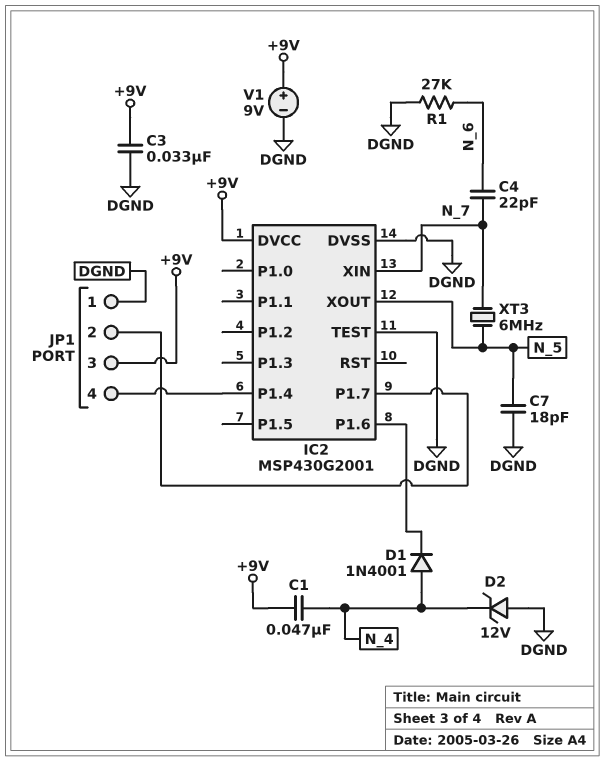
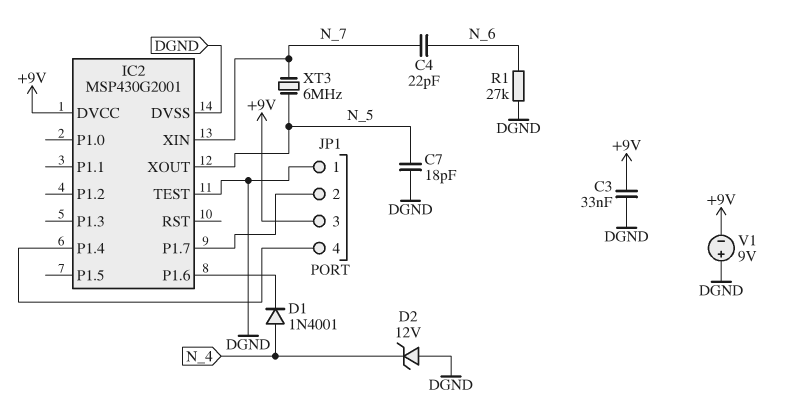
C1: 47nF (+9V, N_4) -> none
V1: 9V (plus +9V, minus DGND) -> 9V (plus DGND, minus +9V)

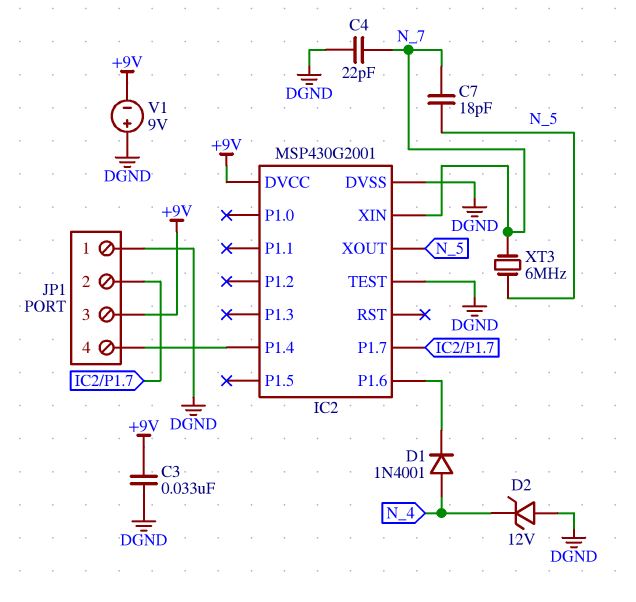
C4: 22pF (N_6, N_7) -> 22pF (DGND, N_7)
C7: 18pF (DGND, N_5) -> 18pF (N_5, N_7)
R1: 27k (DGND, N_6) -> none

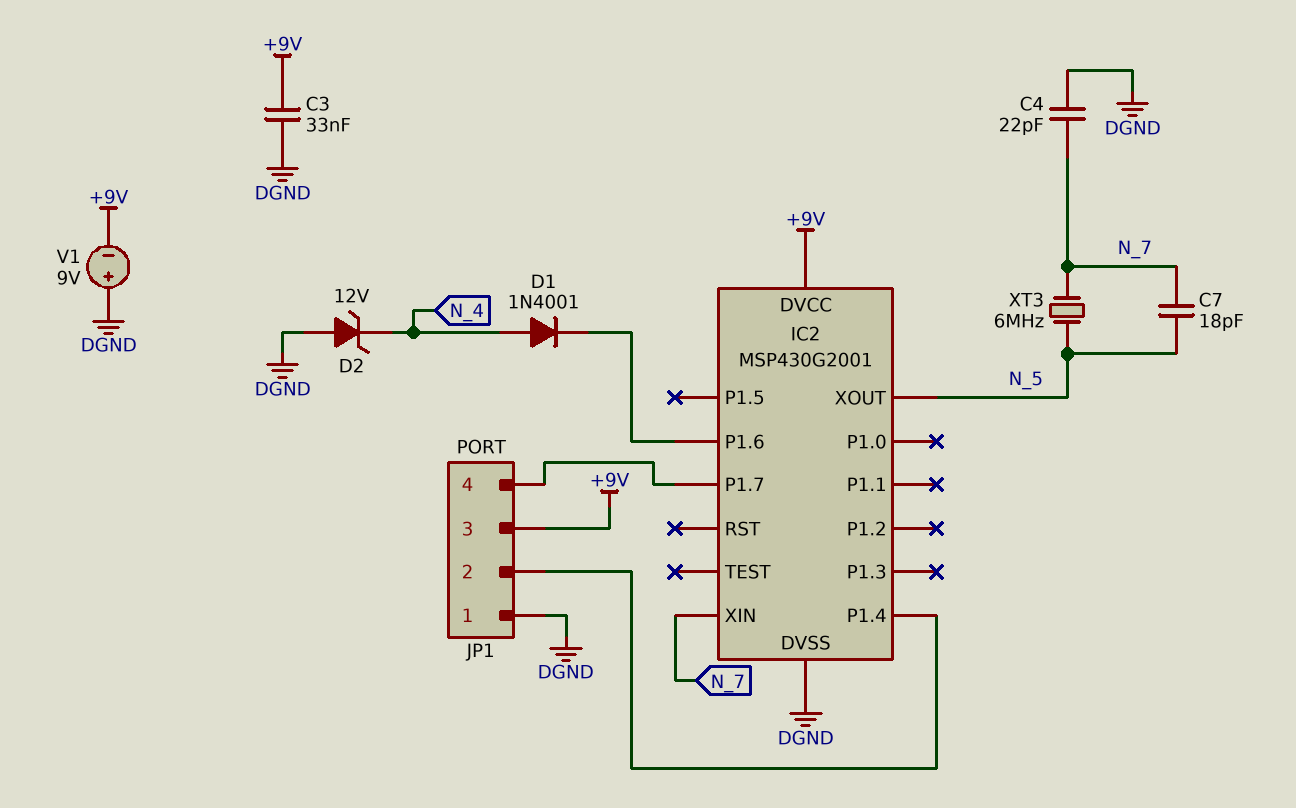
IC2 pin TEST: DGND -> none
JP1 pin 2: IC2/P1.7 -> IC2/P1.4
JP1 pin 4: IC2/P1.4 -> IC2/P1.7

